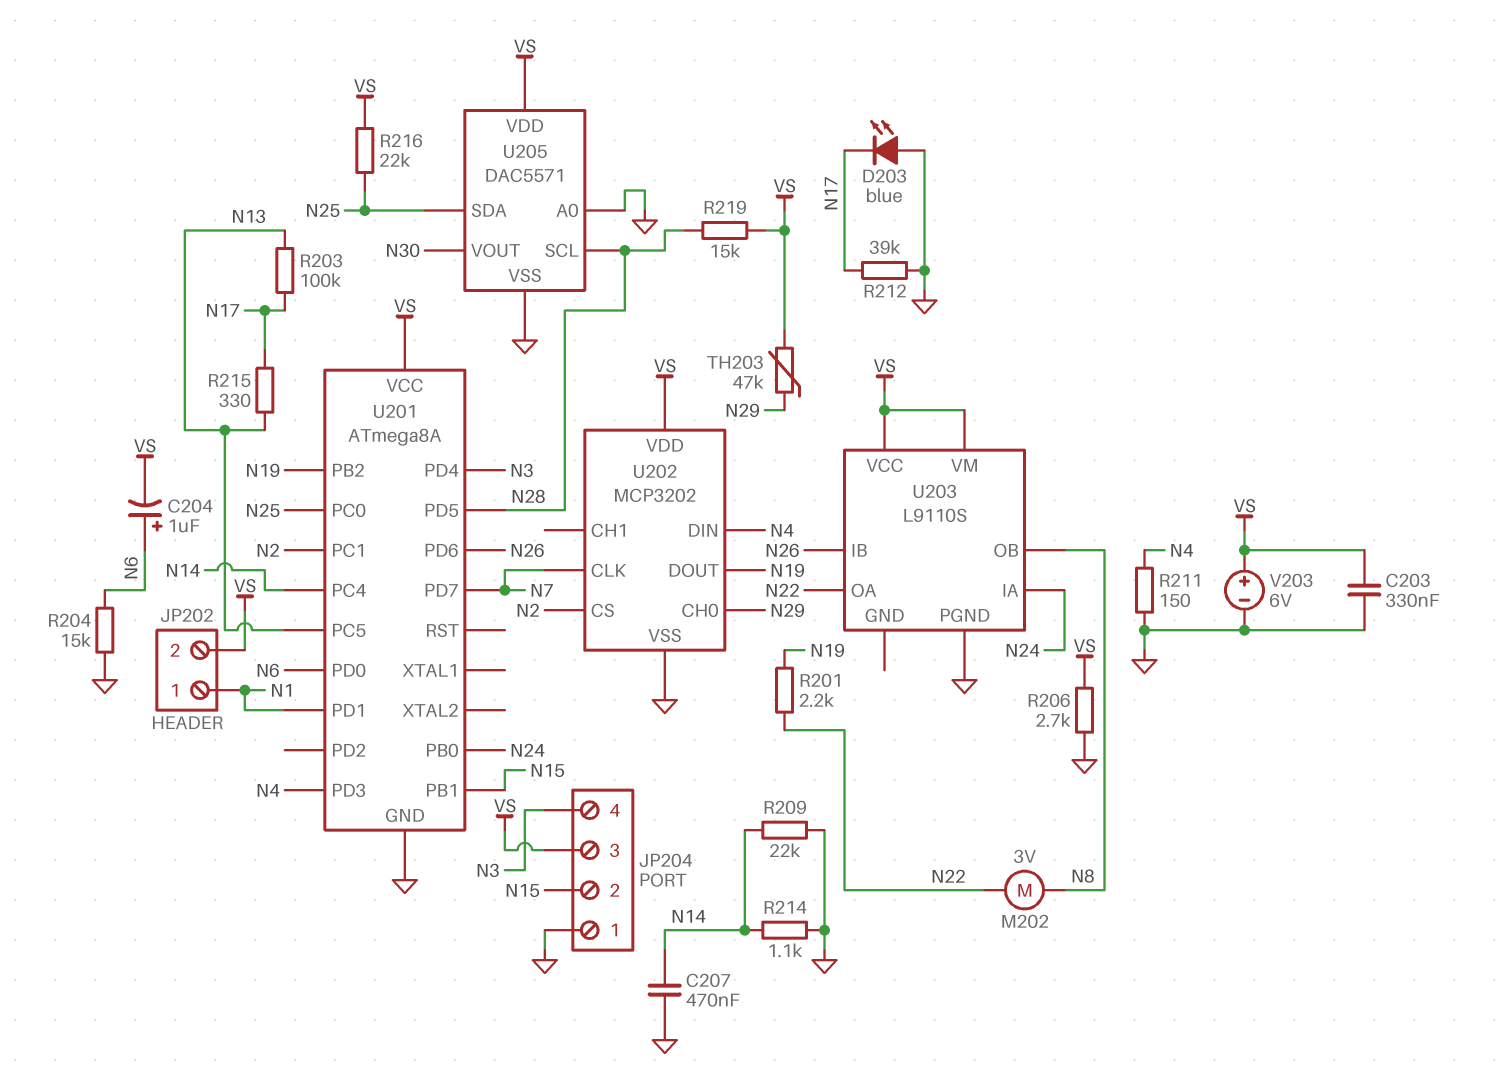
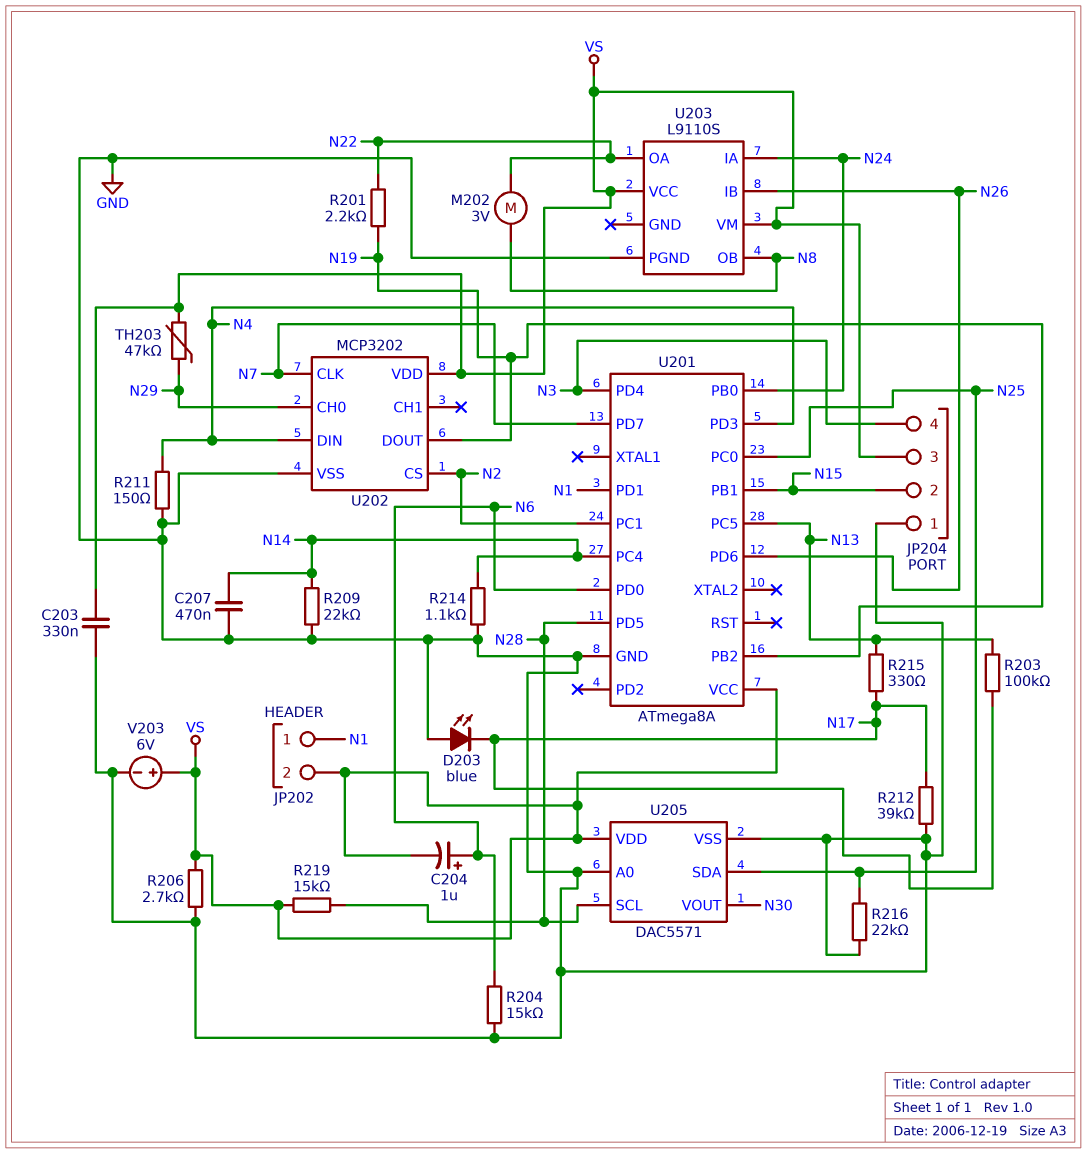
R216: 22k (N25, VS) -> 22k (GND, N25)

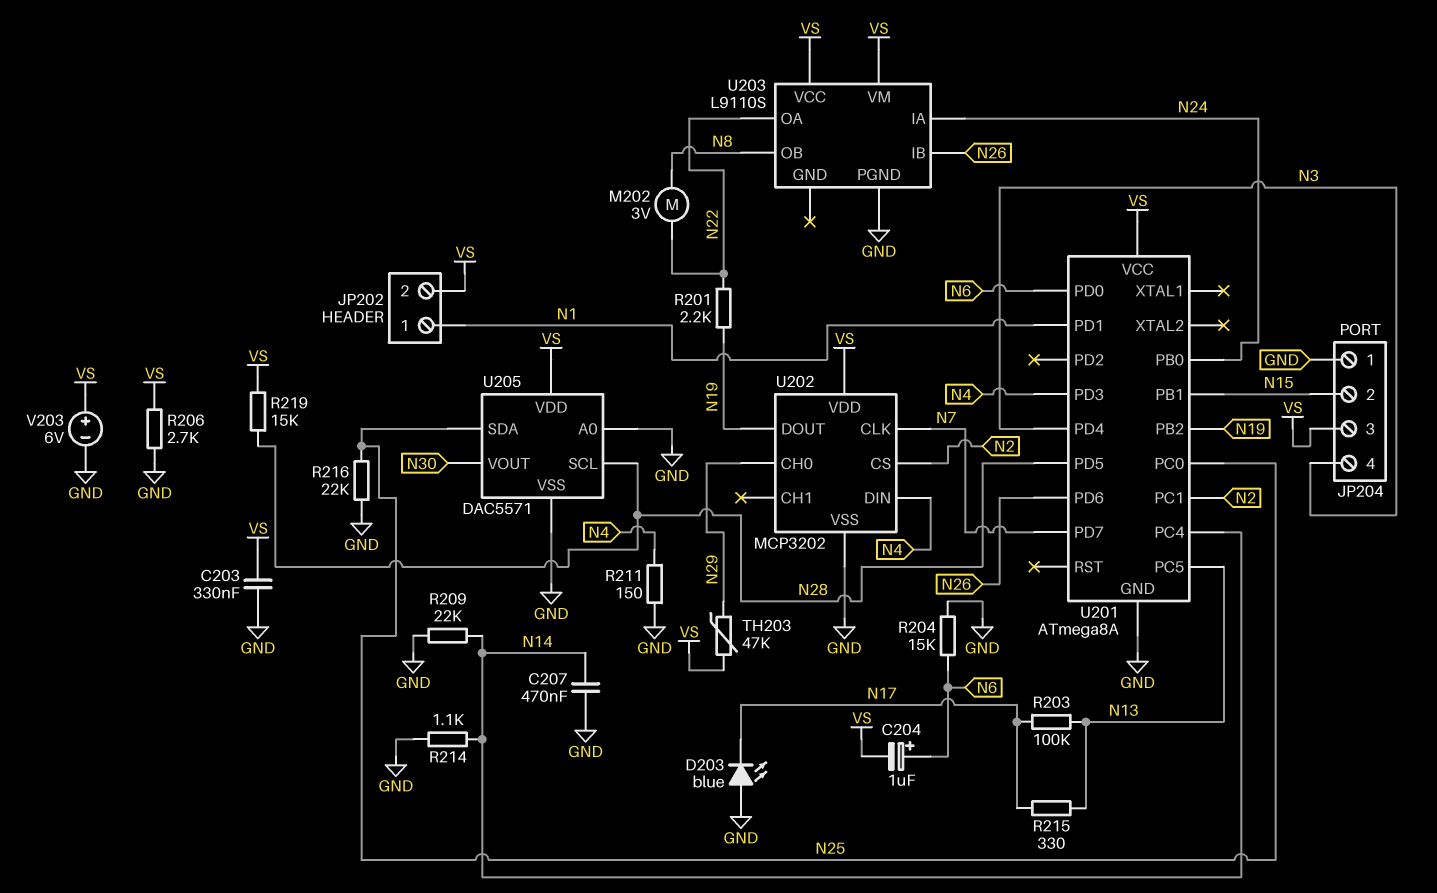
R212: 39k (GND, N17) -> none

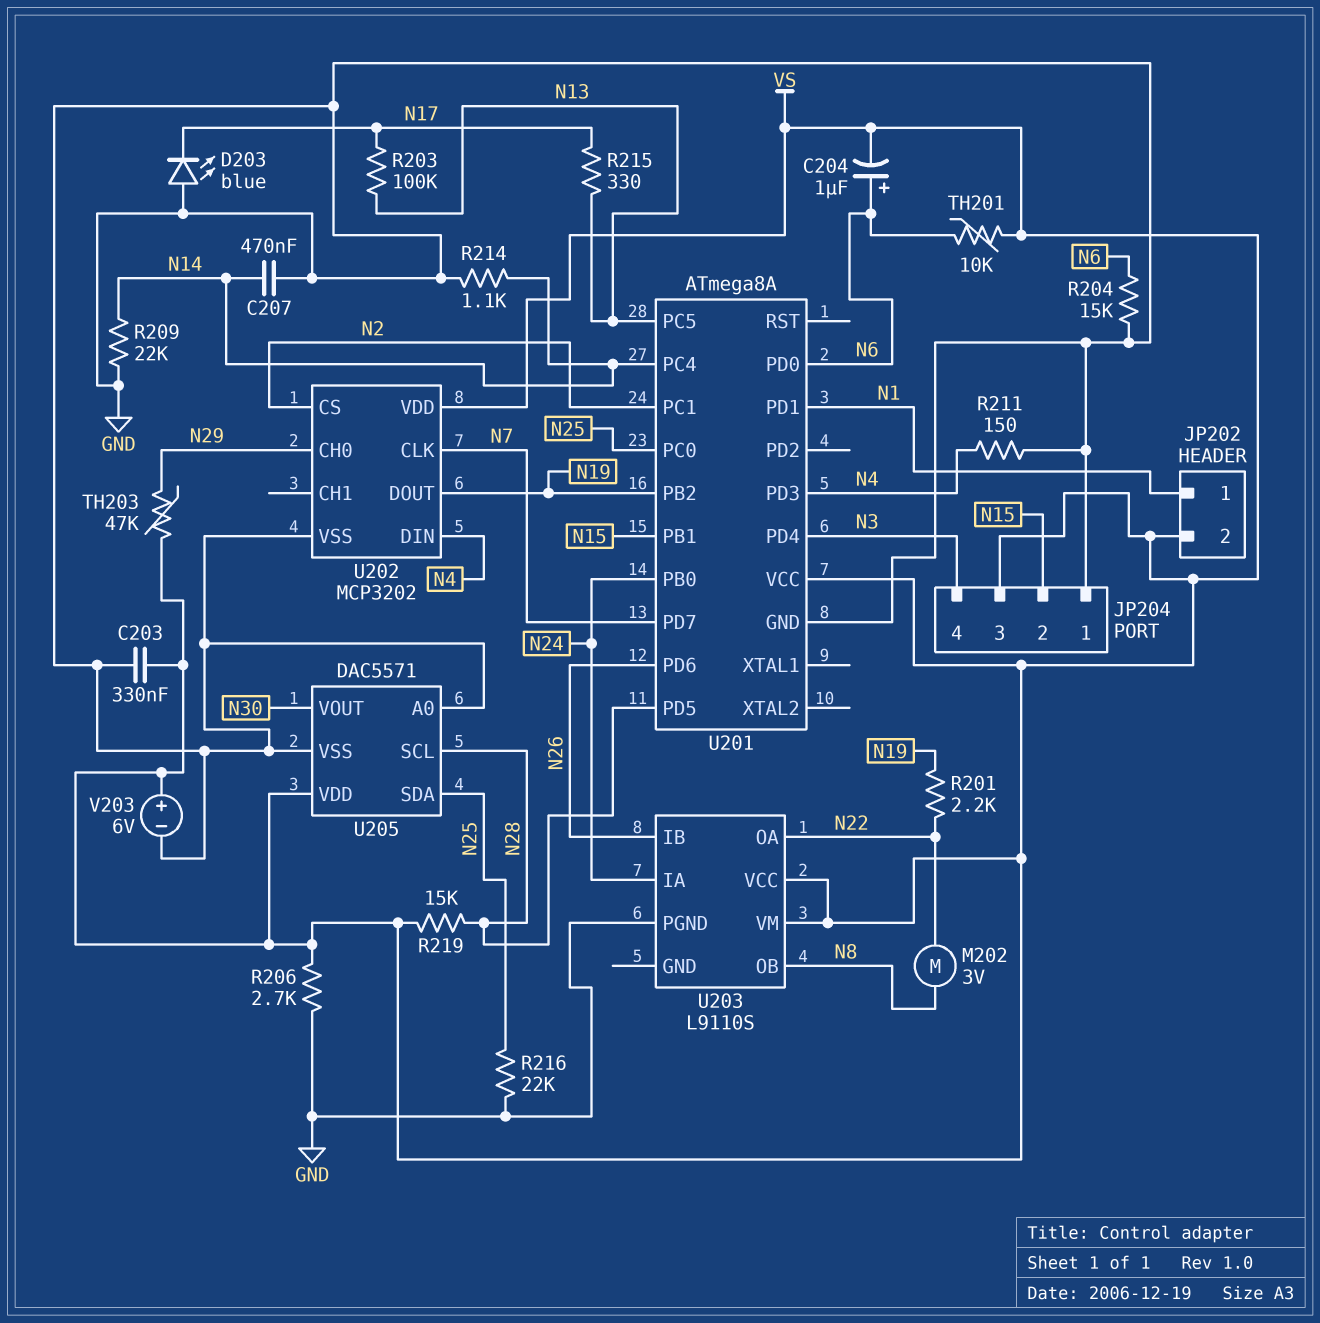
TH201: none -> 10k (N6, VS)

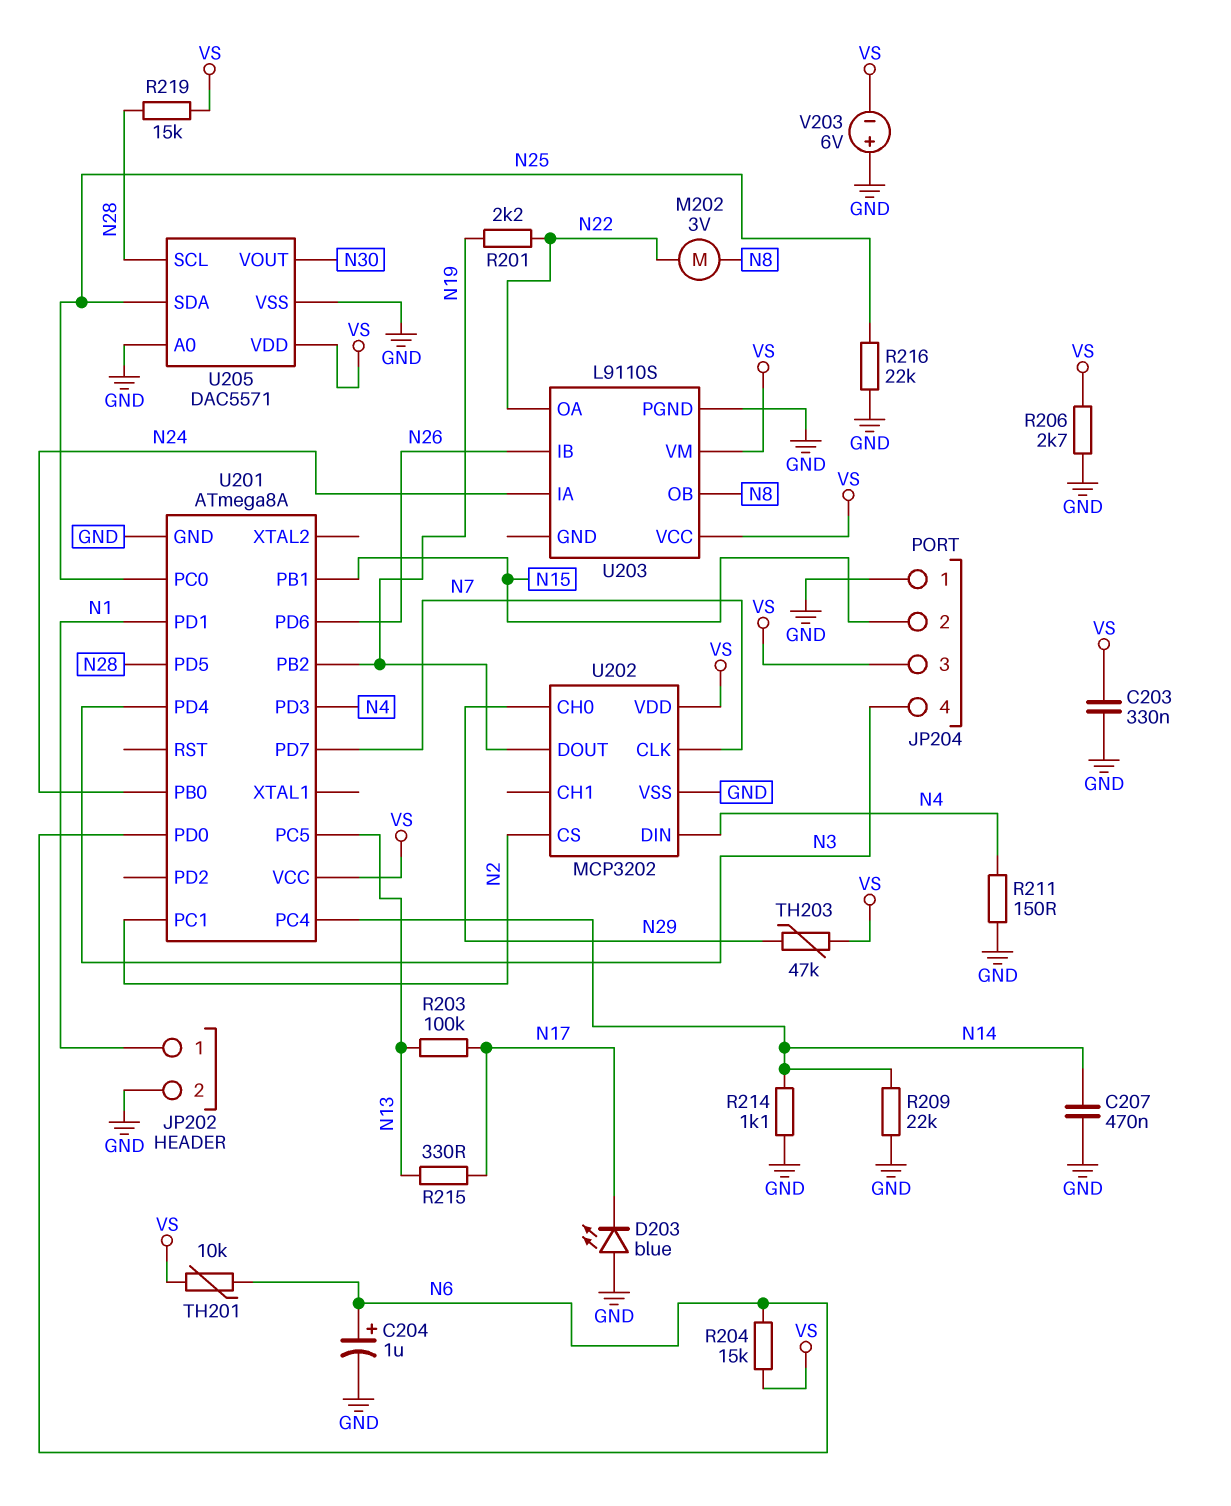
C204: 1uF (plus N6, minus VS) -> 1uF (plus N6, minus GND)
JP202 pin 2: VS -> GND
R204: 15k (GND, N6) -> 15k (N6, VS)
V203: 6V (plus VS, minus GND) -> 6V (plus GND, minus VS)

